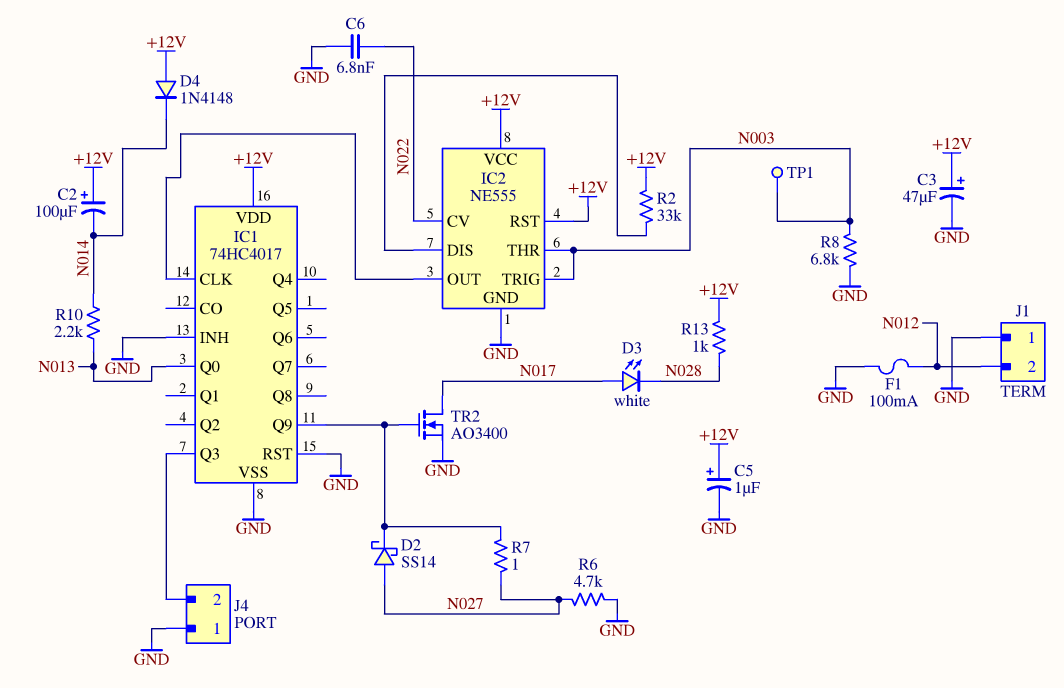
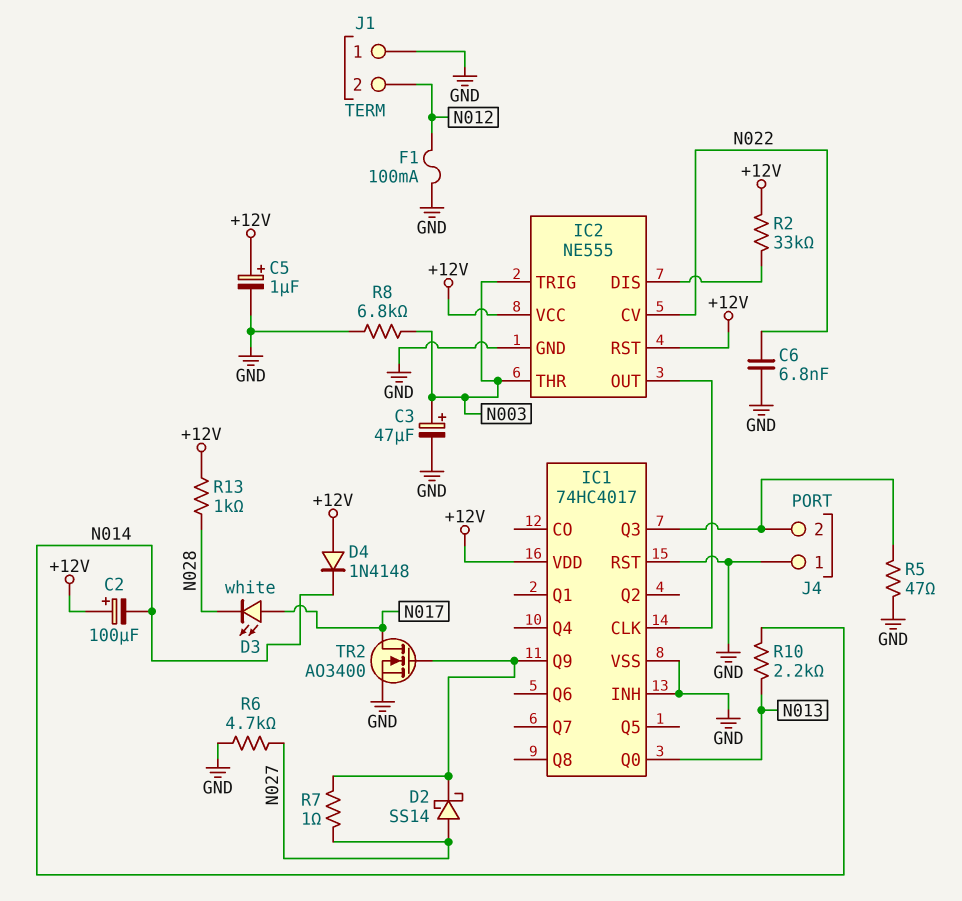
C3: 47uF (plus +12V, minus GND) -> 47uF (plus N003, minus GND)
R5: none -> 47 (GND, IC1/Q3)
TP1: test point (N003) -> none

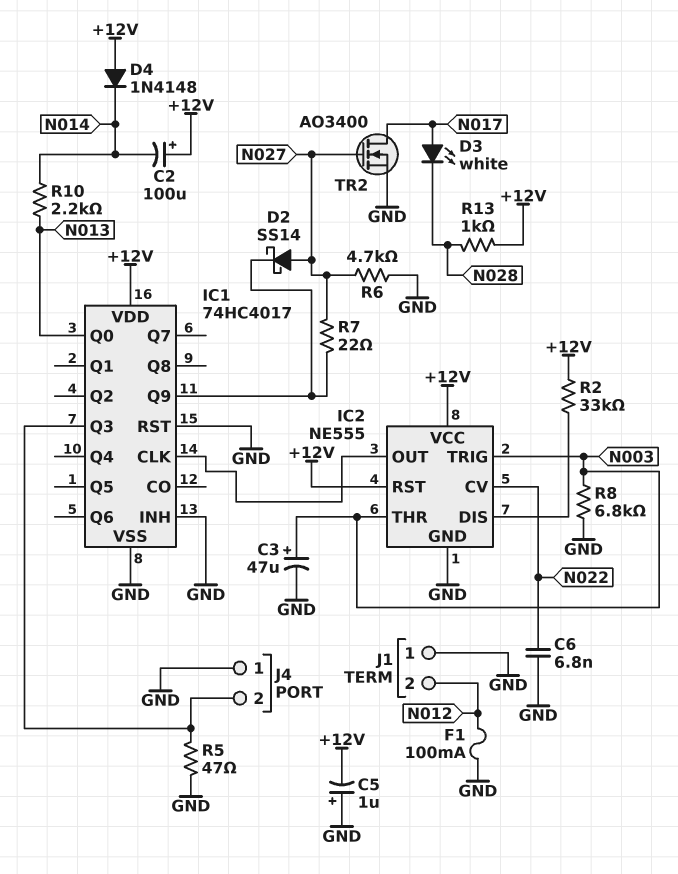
C5: 1uF (plus +12V, minus GND) -> 1uF (plus GND, minus +12V)
R7: 1 (IC1/Q9, N027) -> 22 (IC1/Q9, N027)
TR2: NMOS AO3400 (G IC1/Q9, D N017, S GND) -> NMOS AO3400 (G N027, D N017, S GND)

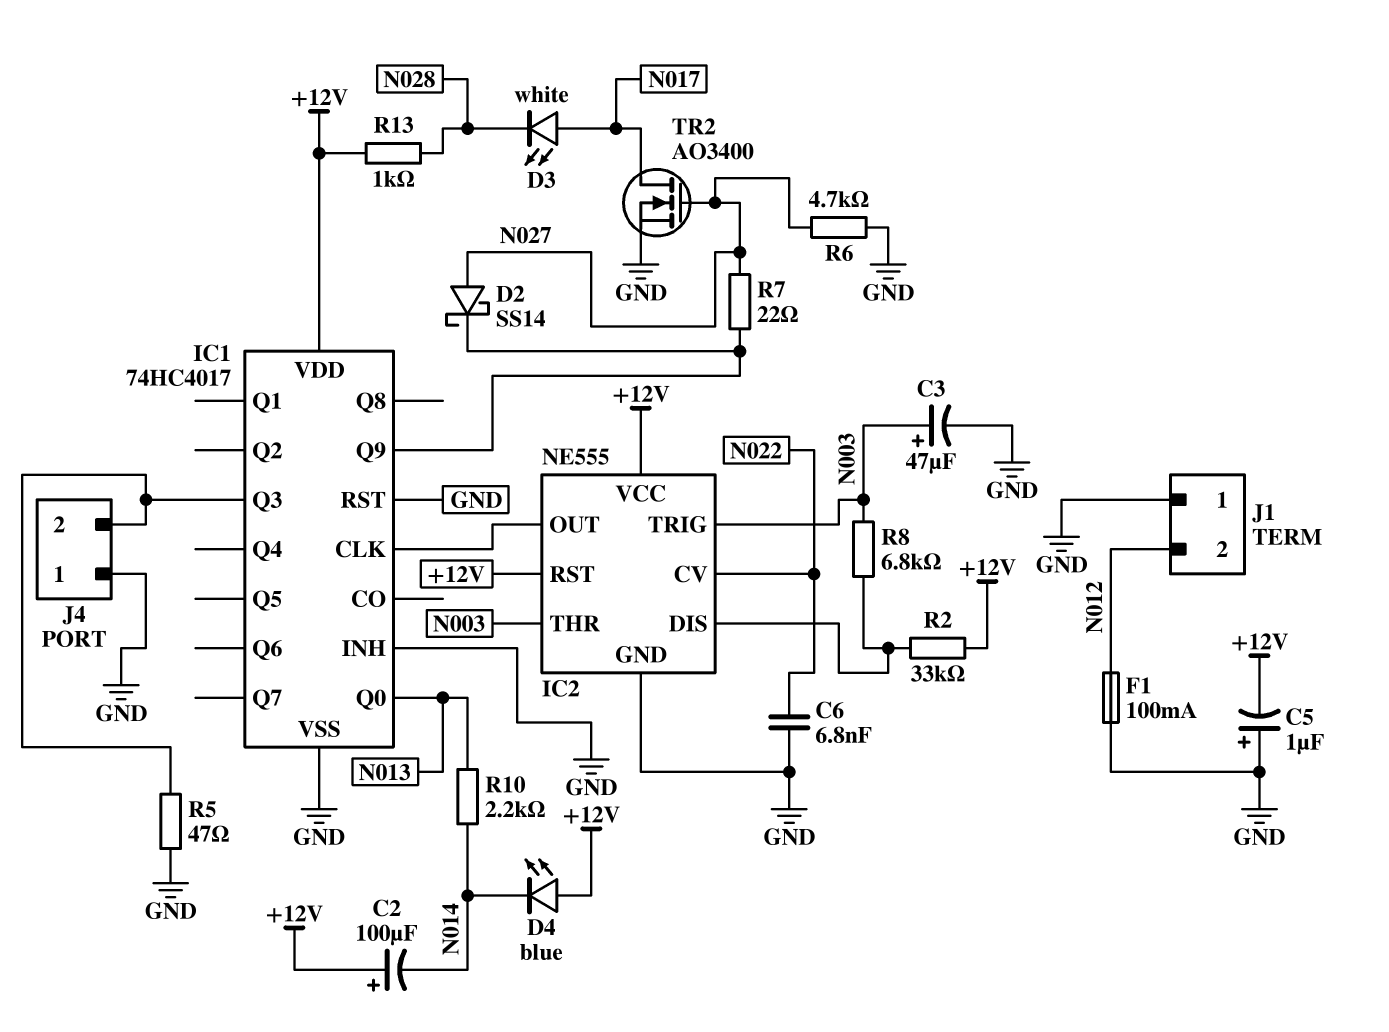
D4: diode 1N4148 (A +12V, K N014) -> LED blue (A +12V, K N014)
R8: 6.8k (GND, N003) -> 6.8k (IC2/DIS, N003)

